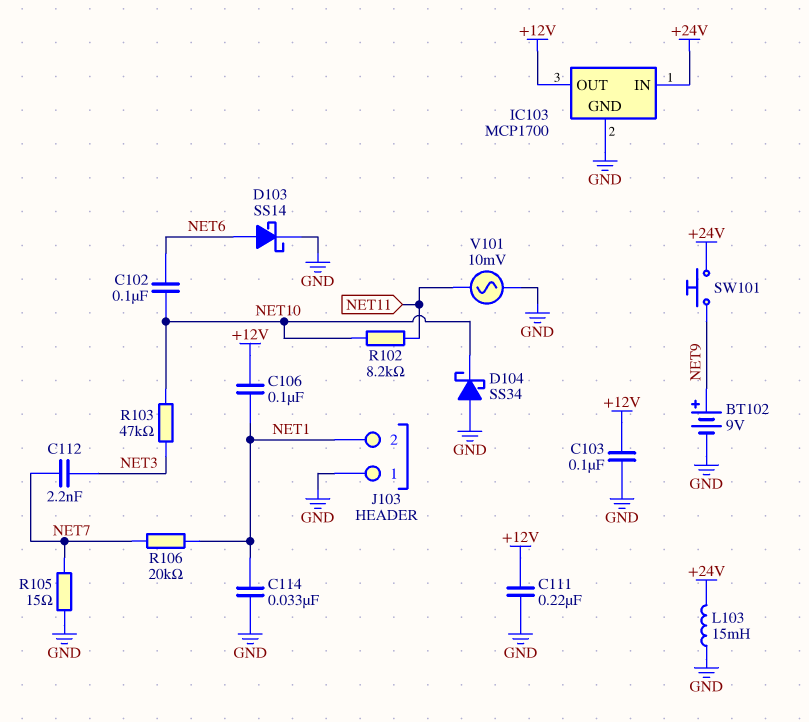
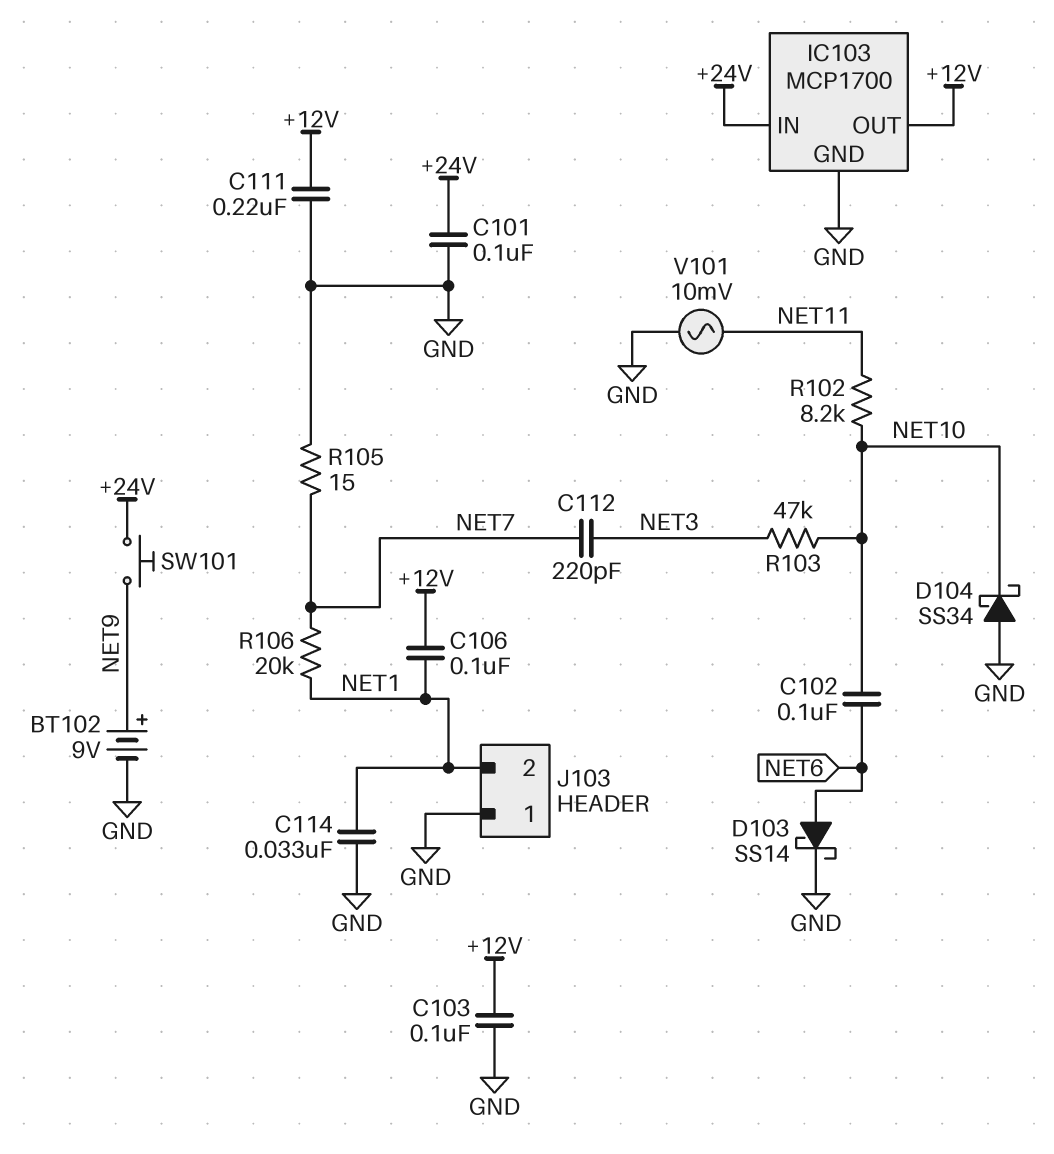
C101: none -> 100nF (+24V, GND)
C112: 2.2nF (NET3, NET7) -> 220pF (NET3, NET7)
L103: 15mH (+24V, GND) -> none

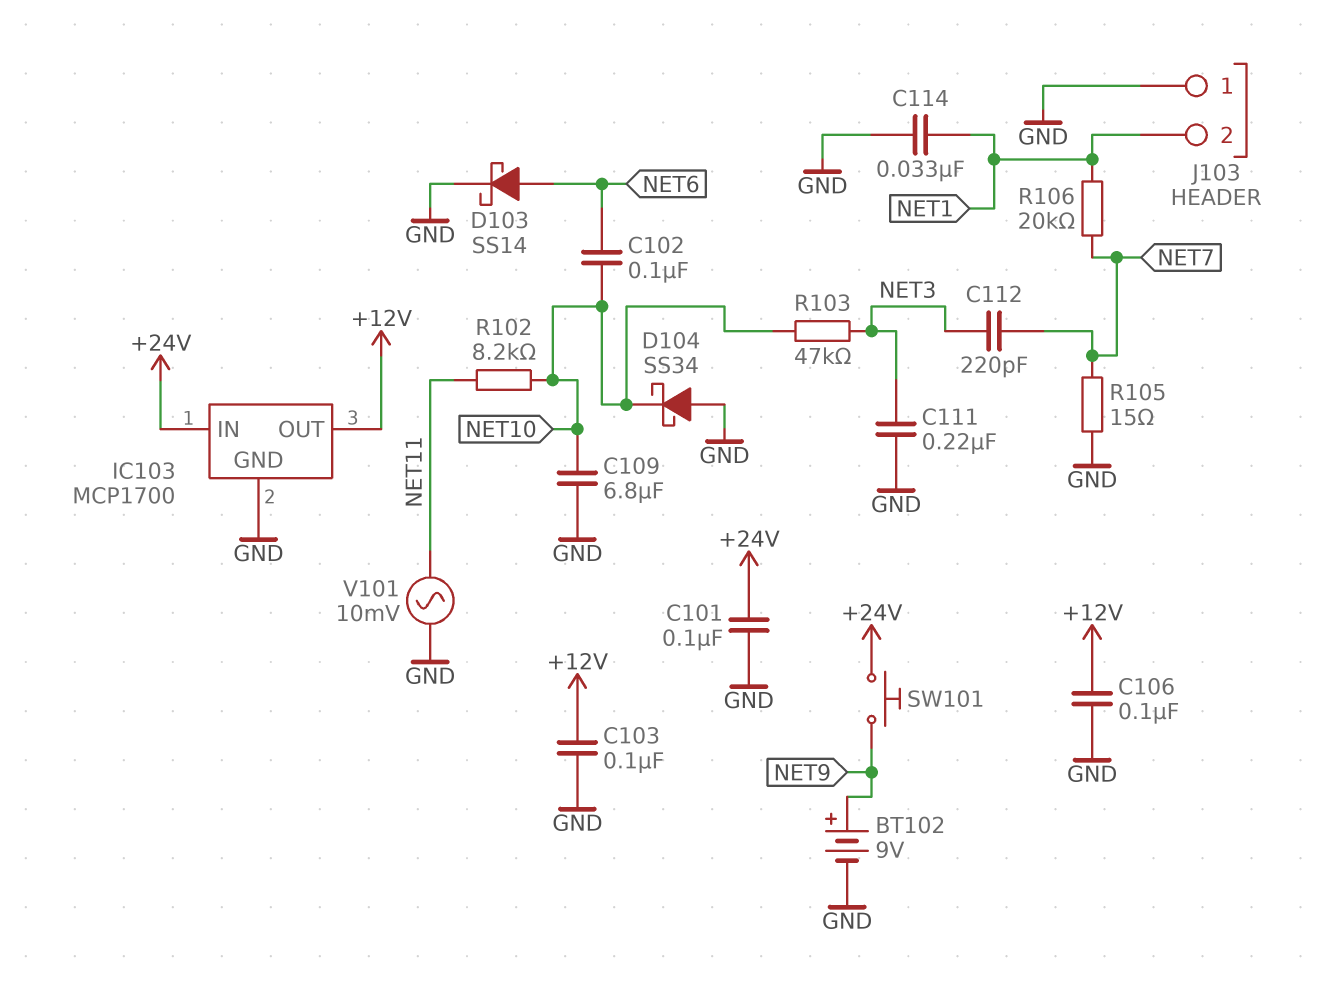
C106: 100nF (+12V, NET1) -> 100nF (+12V, GND)
C109: none -> 6.8uF (GND, NET10)
C111: 220nF (+12V, GND) -> 220nF (GND, NET3)

